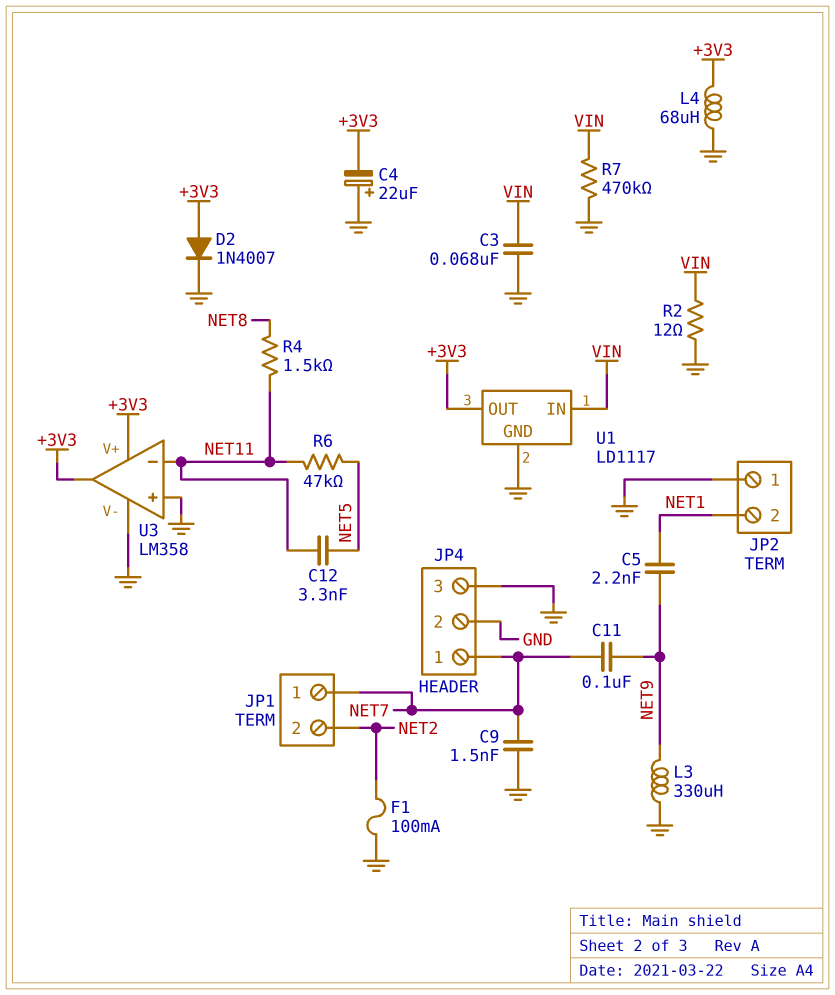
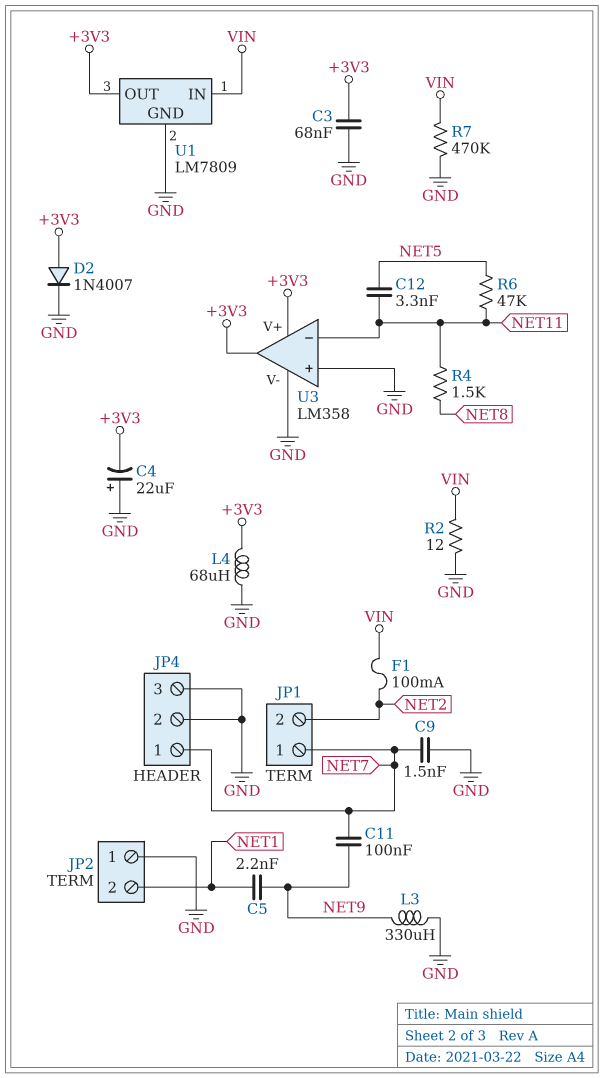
C3: 68nF (GND, VIN) -> 68nF (+3V3, GND)
F1: 100mA (GND, NET2) -> 100mA (NET2, VIN)
U1: LD1117 -> LM7809

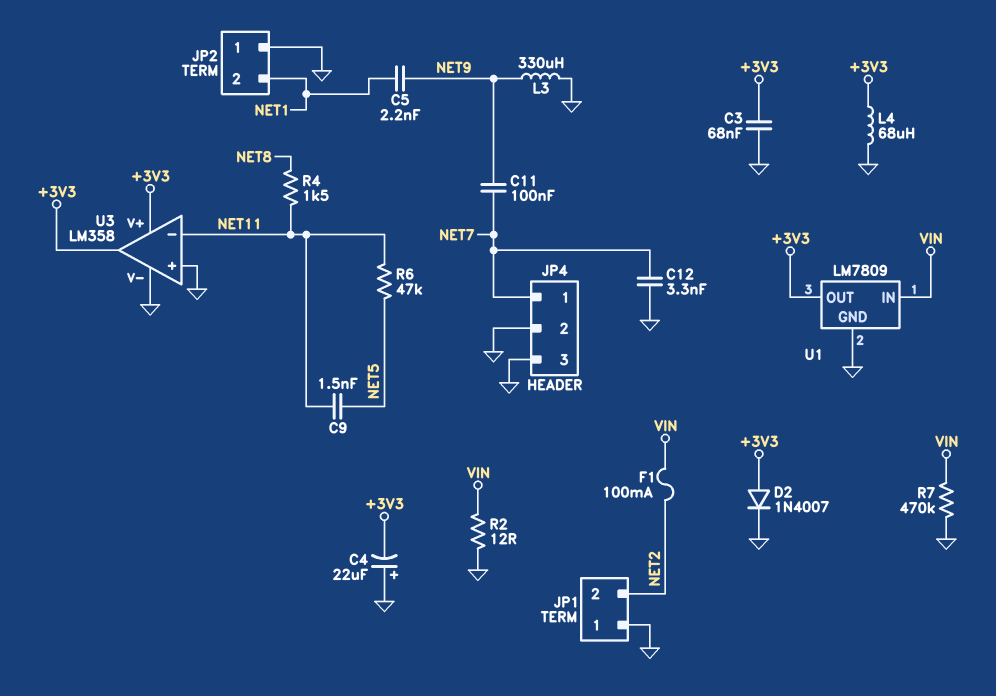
C9: 1.5nF (GND, NET7) -> 1.5nF (NET5, NET11)
C12: 3.3nF (NET5, NET11) -> 3.3nF (GND, NET7)
JP1 pin 1: NET7 -> GND

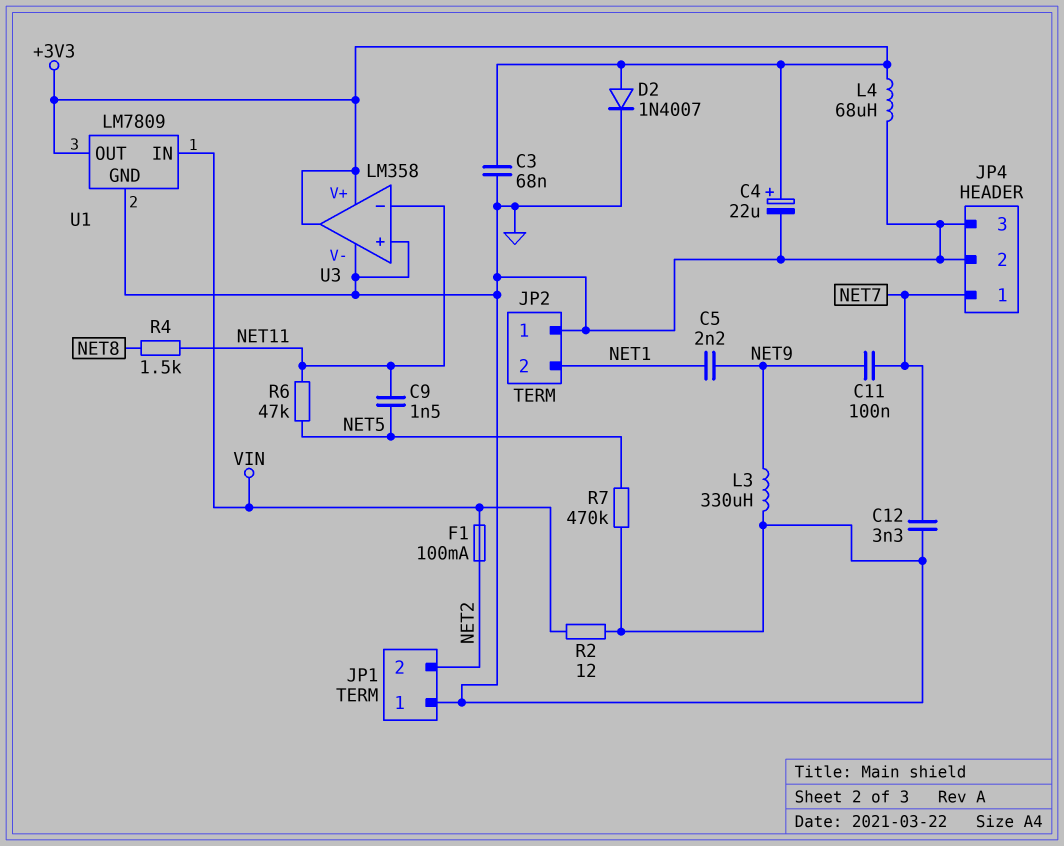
C4: 22uF (plus GND, minus +3V3) -> 22uF (plus +3V3, minus GND)
R7: 470k (GND, VIN) -> 470k (GND, NET5)

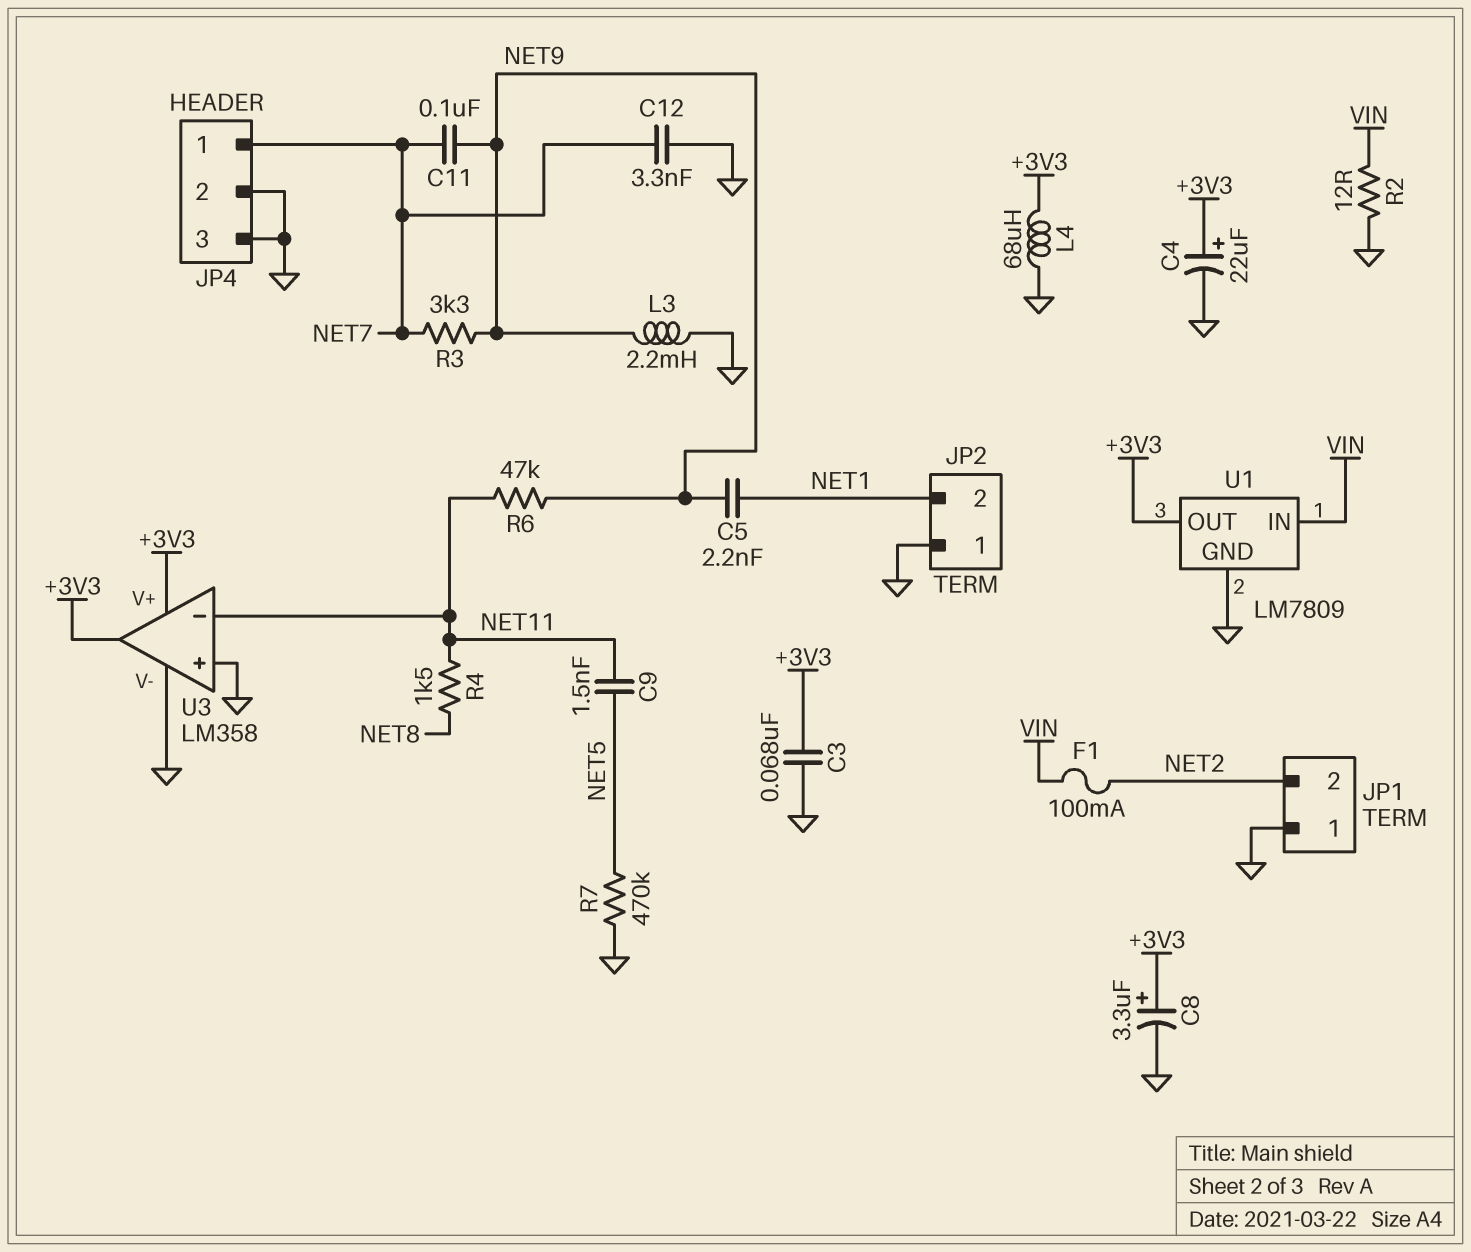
C8: none -> 3.3uF (plus +3V3, minus GND)
D2: diode 1N4007 (A +3V3, K GND) -> none
L3: 330uH (GND, NET9) -> 2.2mH (GND, NET9)
R3: none -> 3.3k (NET7, NET9)
R6: 47k (NET5, NET11) -> 47k (NET9, NET11)

